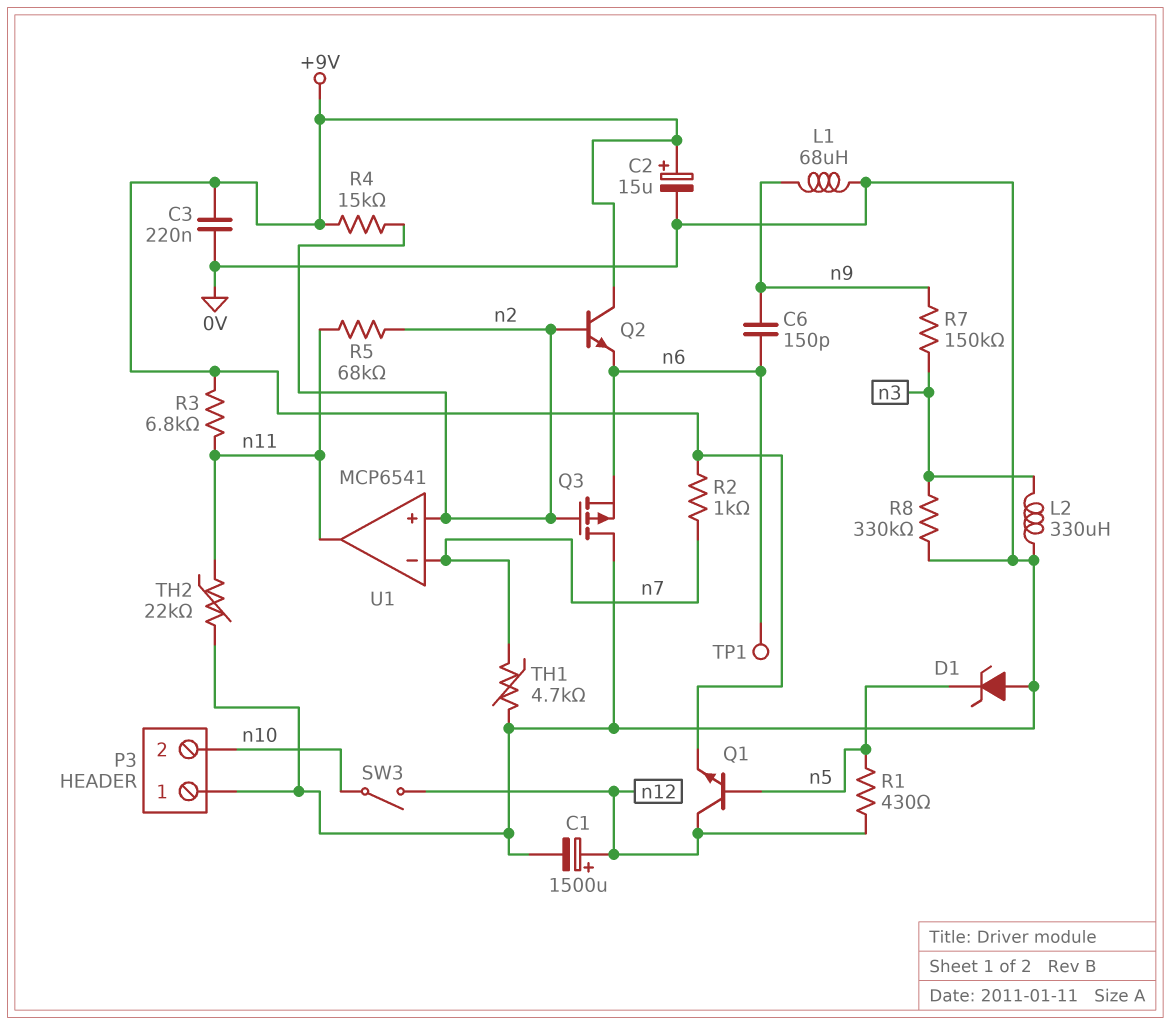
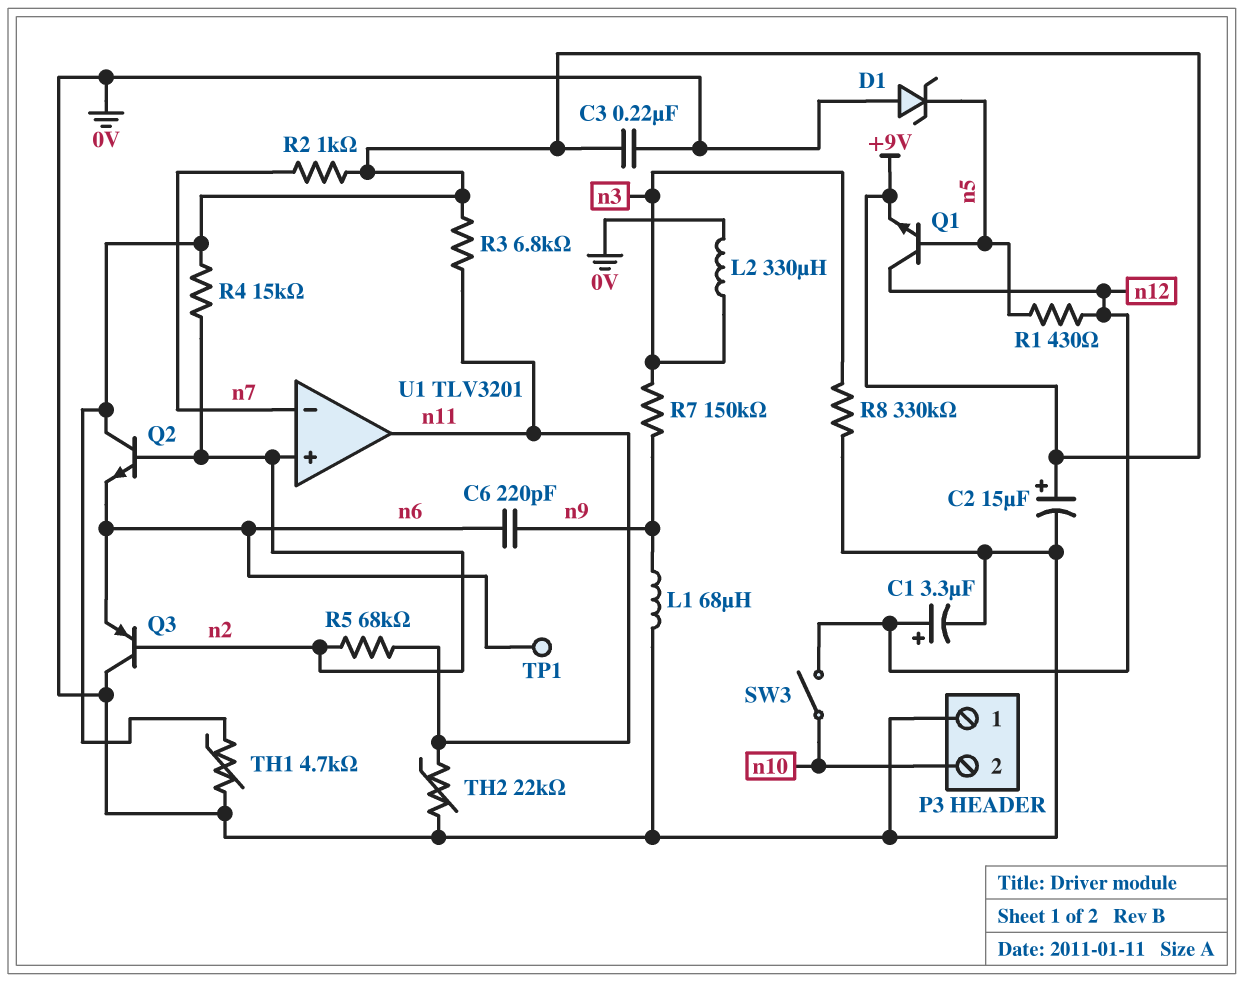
C1: 1500uF (plus n12, minus 0V) -> 3.3uF (plus n12, minus 0V)
C6: 150pF (n6, n9) -> 220pF (n6, n9)
Q3: PMOS (G n2, D 0V, S n6) -> PNP (B n2, C 0V, E n6)
TH1: 4.7k (0V, n7) -> 4.7k (+9V, 0V)
U1: MCP6541 -> TLV3201

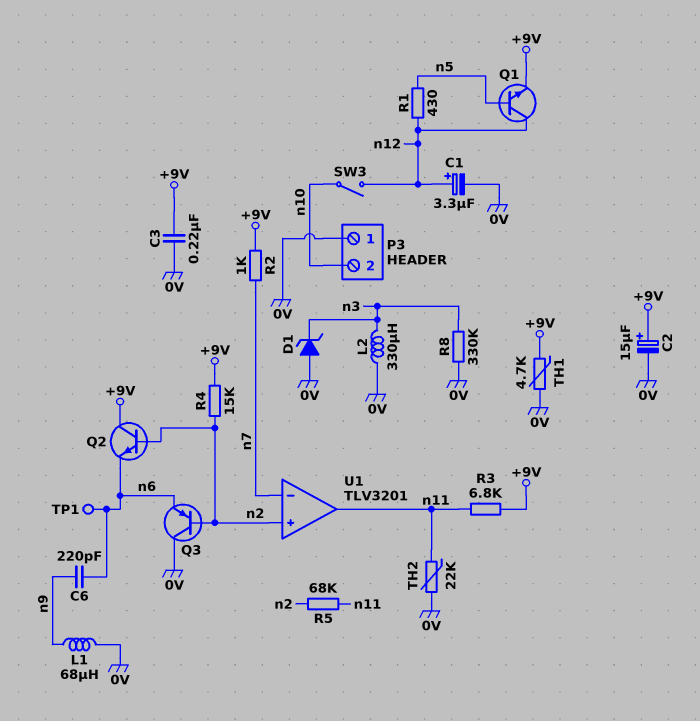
D1: zener (A 0V, K n5) -> zener (A 0V, K n3)
R7: 150k (n3, n9) -> none

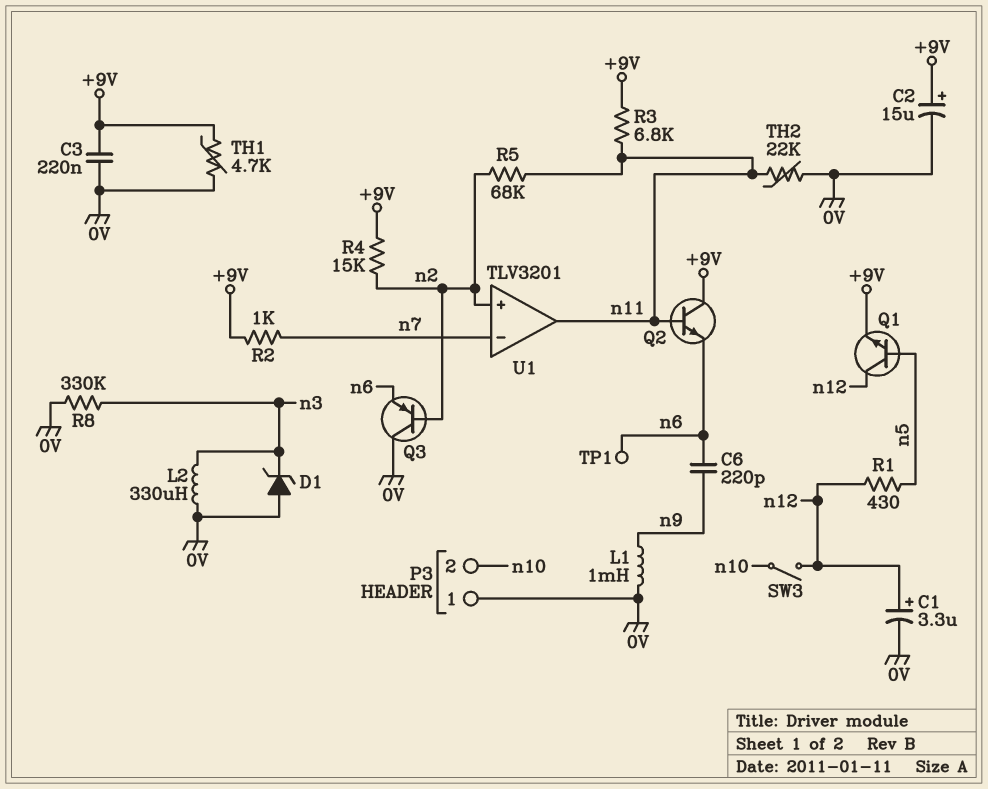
L1: 68uH (0V, n9) -> 1mH (0V, n9)
Q2: NPN (B n2, C +9V, E n6) -> NPN (B n11, C +9V, E n6)

